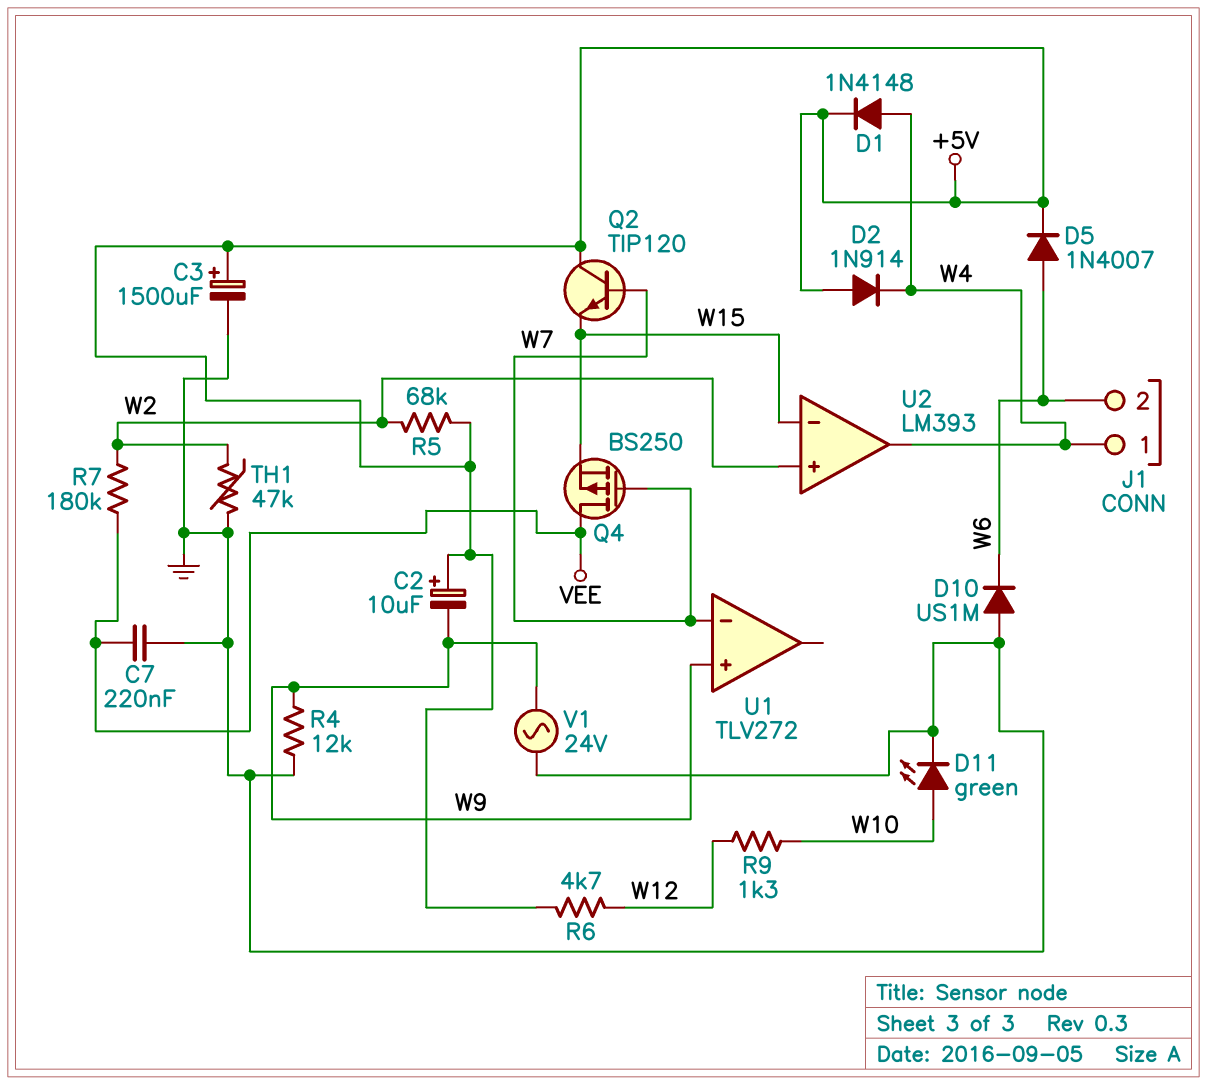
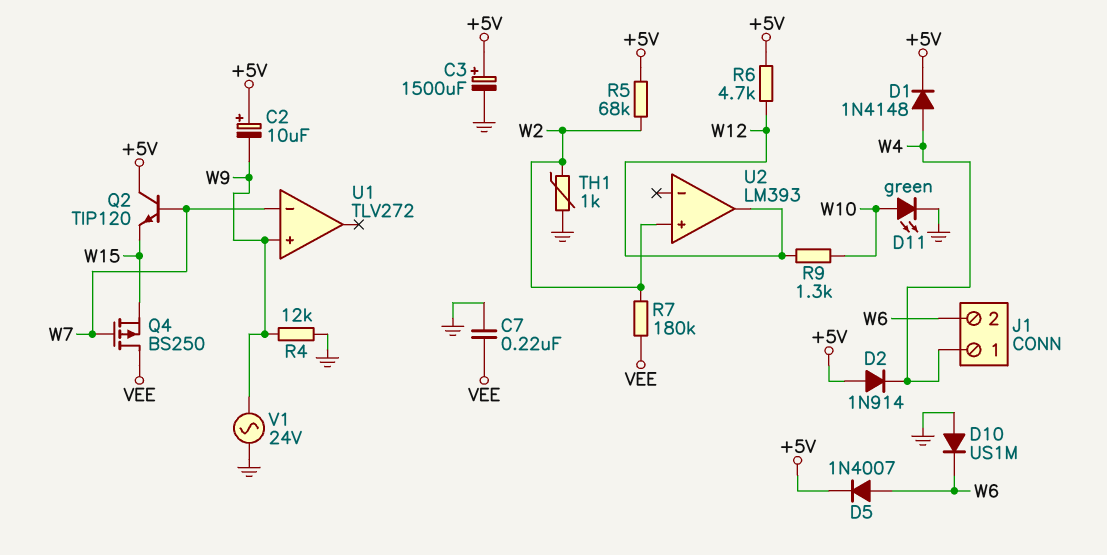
TH1: 47k (GND, W2) -> 1k (GND, W2)
U2 pin in-: W15 -> none
U2 pin out: W4 -> W12

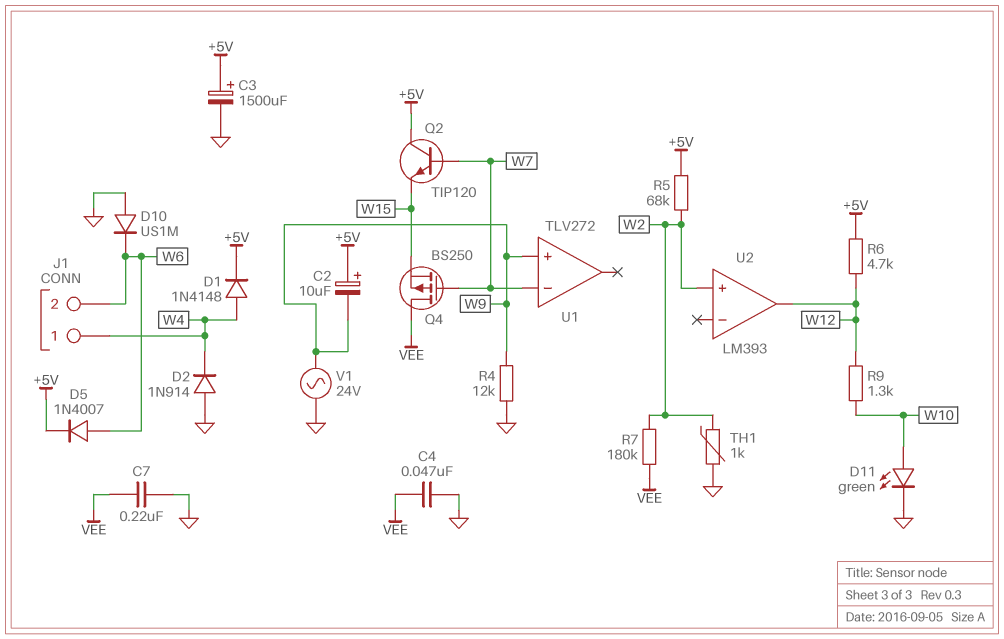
C4: none -> 47nF (GND, VEE)
D2: diode 1N914 (A +5V, K W4) -> diode 1N914 (A GND, K W4)

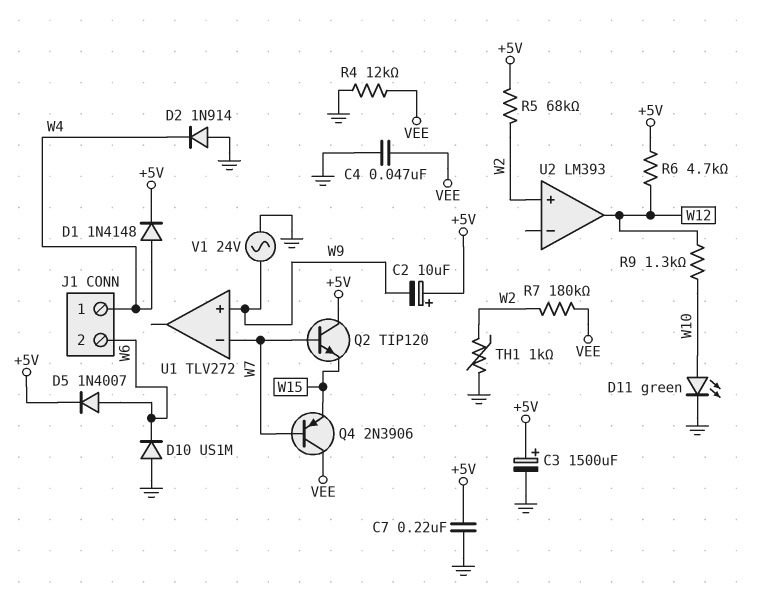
C7: 220nF (GND, VEE) -> 220nF (+5V, GND)
Q4: PMOS BS250 (G W7, D VEE, S W15) -> PNP 2N3906 (B W7, C VEE, E W15)
R4: 12k (GND, W9) -> 12k (GND, VEE)

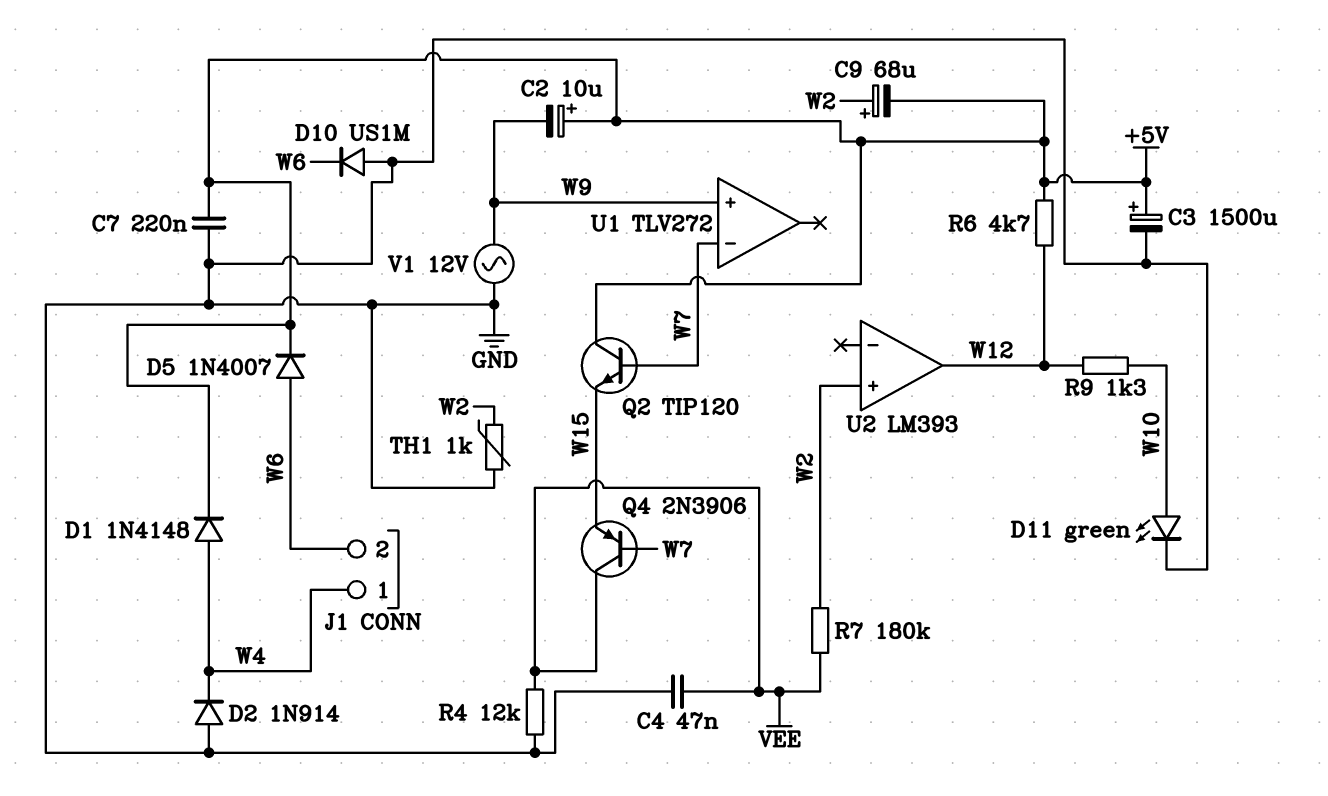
C9: none -> 68uF (plus W2, minus +5V)
R5: 68k (+5V, W2) -> none
V1: AC 24V (GND, W9) -> AC 12V (GND, W9)

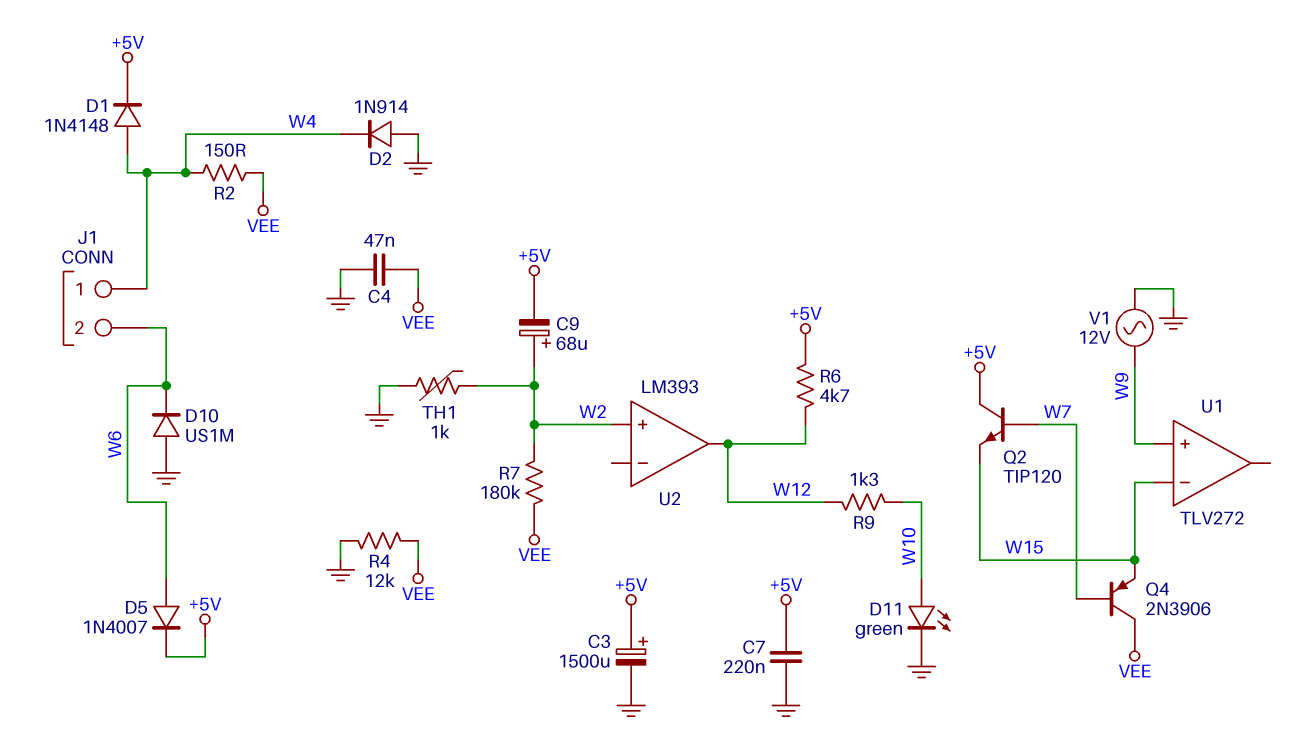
C2: 10uF (plus +5V, minus W9) -> none
R2: none -> 150 (VEE, W4)
U1 pin in-: W7 -> W15

